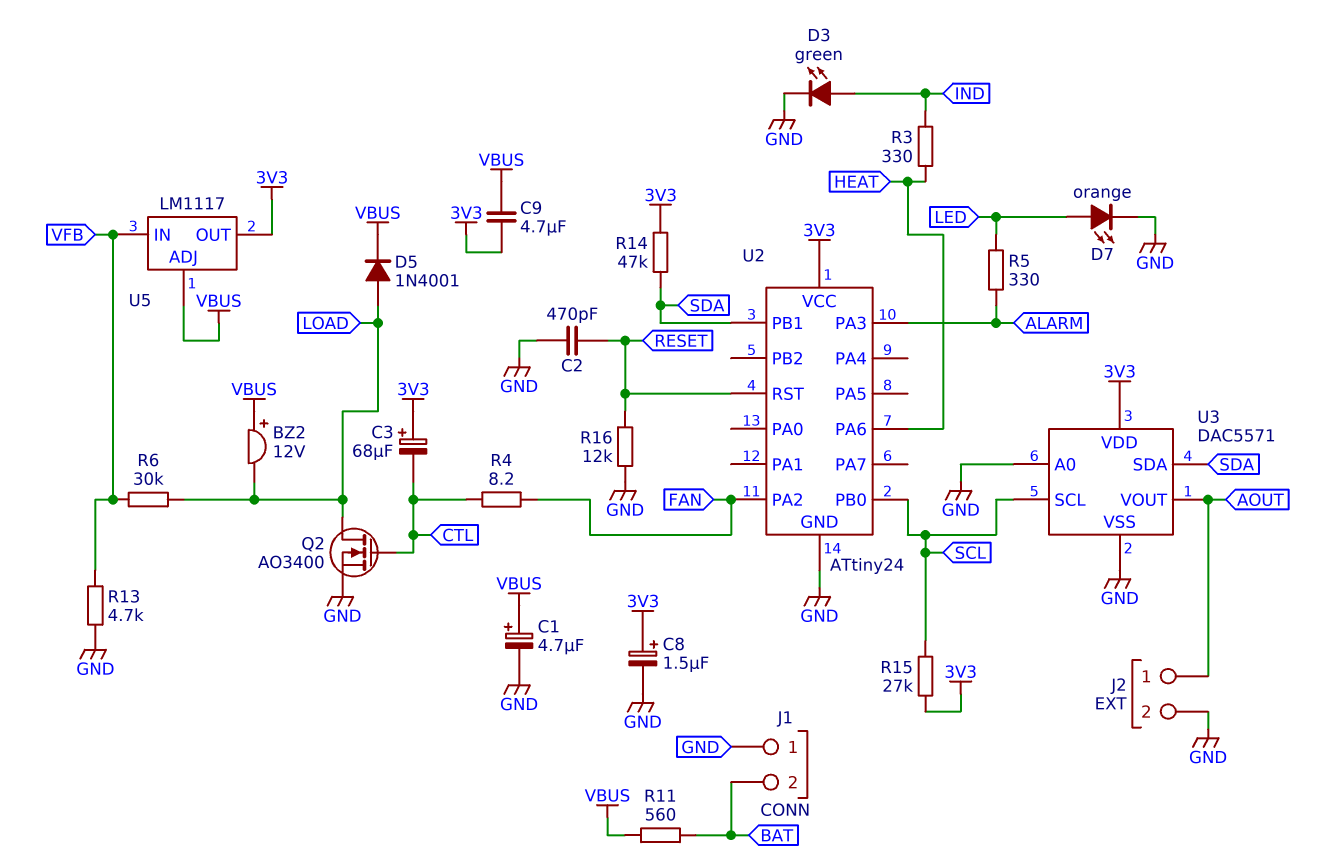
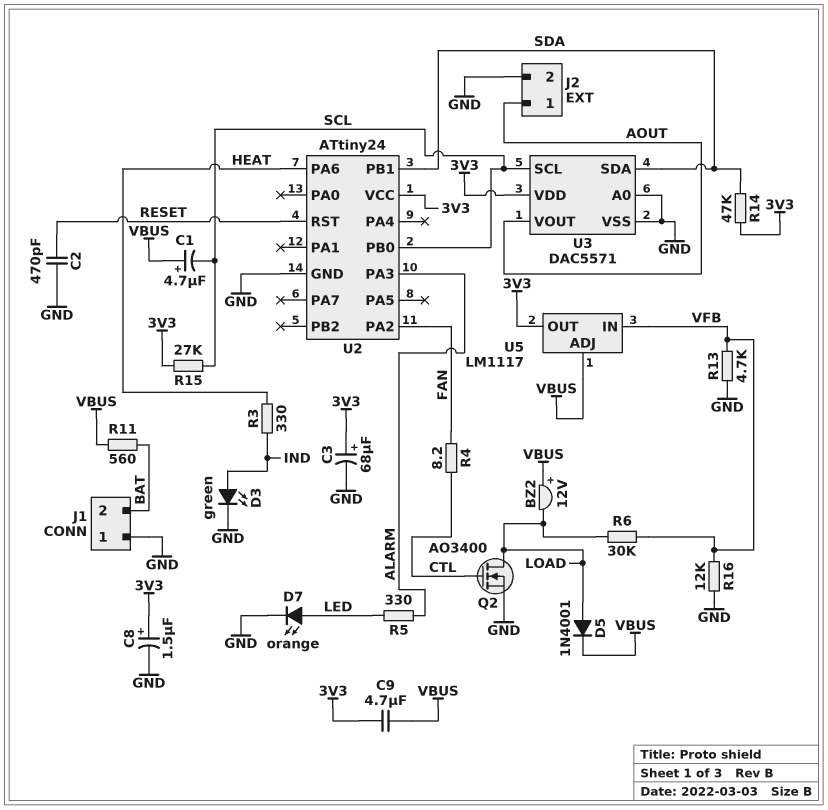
C1: 4.7uF (plus VBUS, minus GND) -> 4.7uF (plus VBUS, minus SCL)
C3: 68uF (plus 3V3, minus CTL) -> 68uF (plus 3V3, minus GND)
R16: 12k (GND, RESET) -> 12k (GND, VFB)

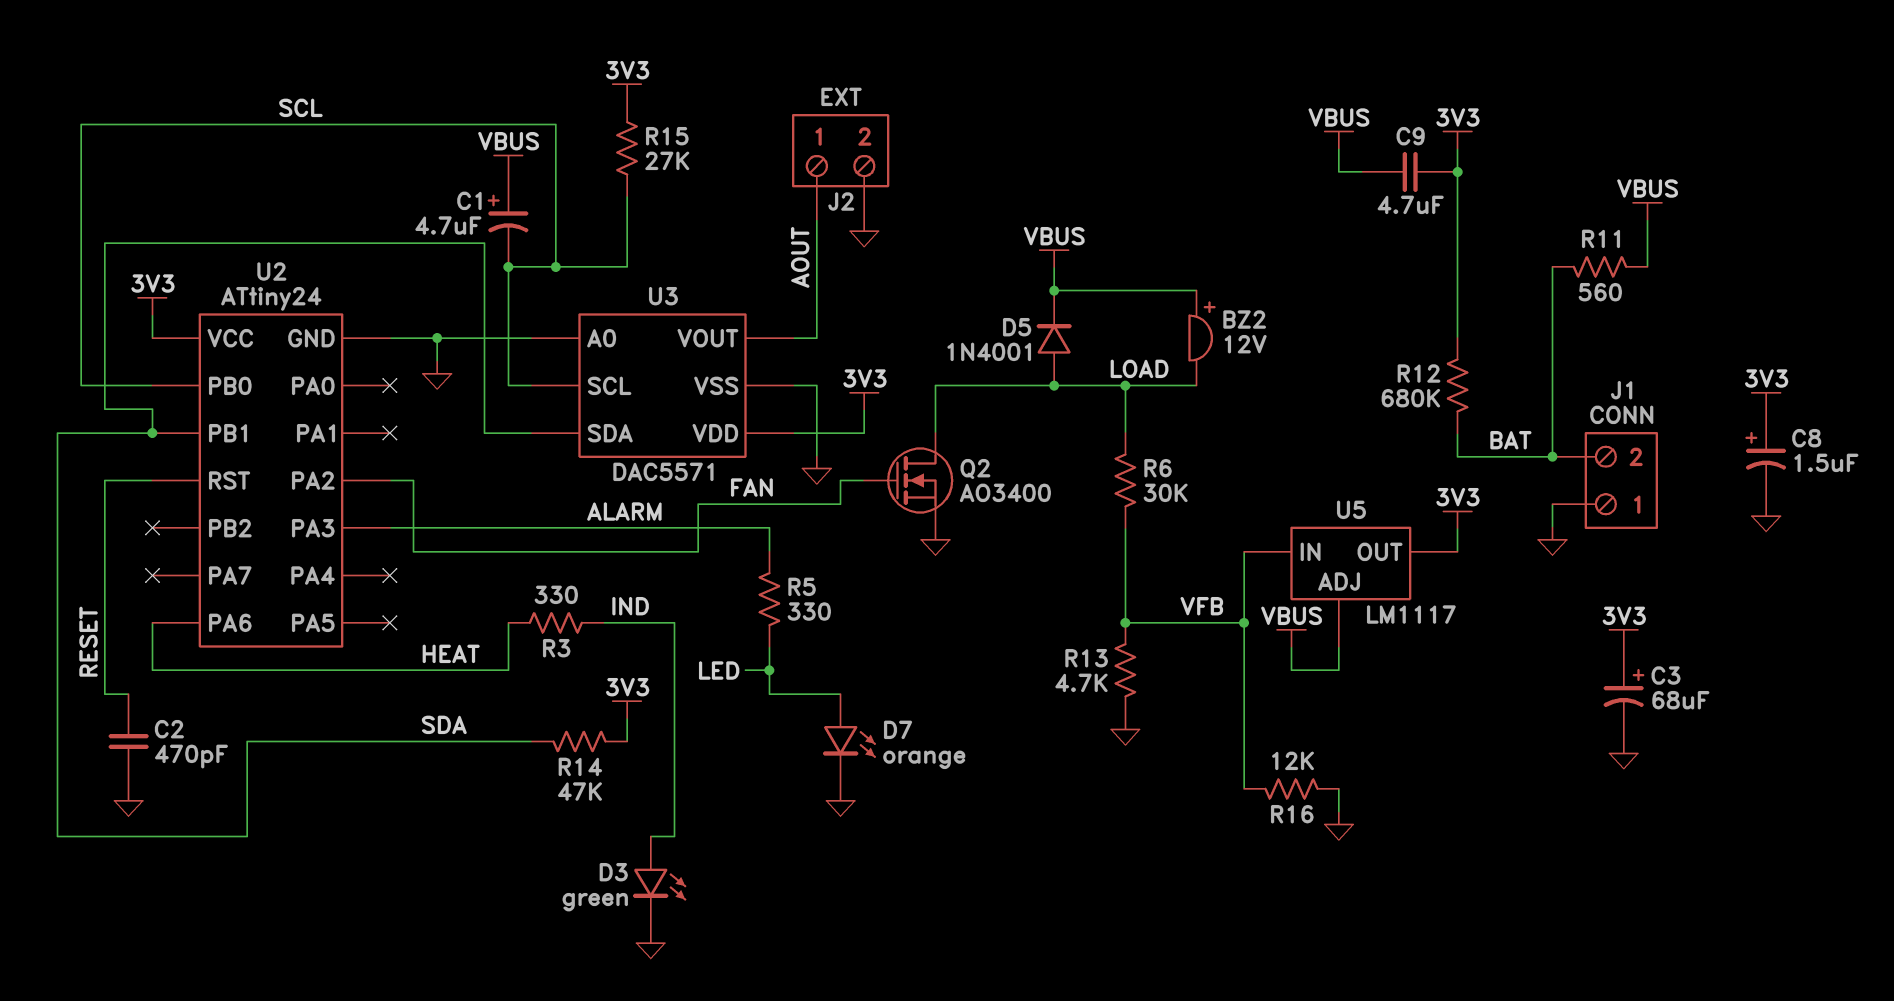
Q2: NMOS AO3400 (G CTL, D LOAD, S GND) -> NMOS AO3400 (G FAN, D LOAD, S GND)
R4: 8.2 (CTL, FAN) -> none
R12: none -> 680k (3V3, BAT)

